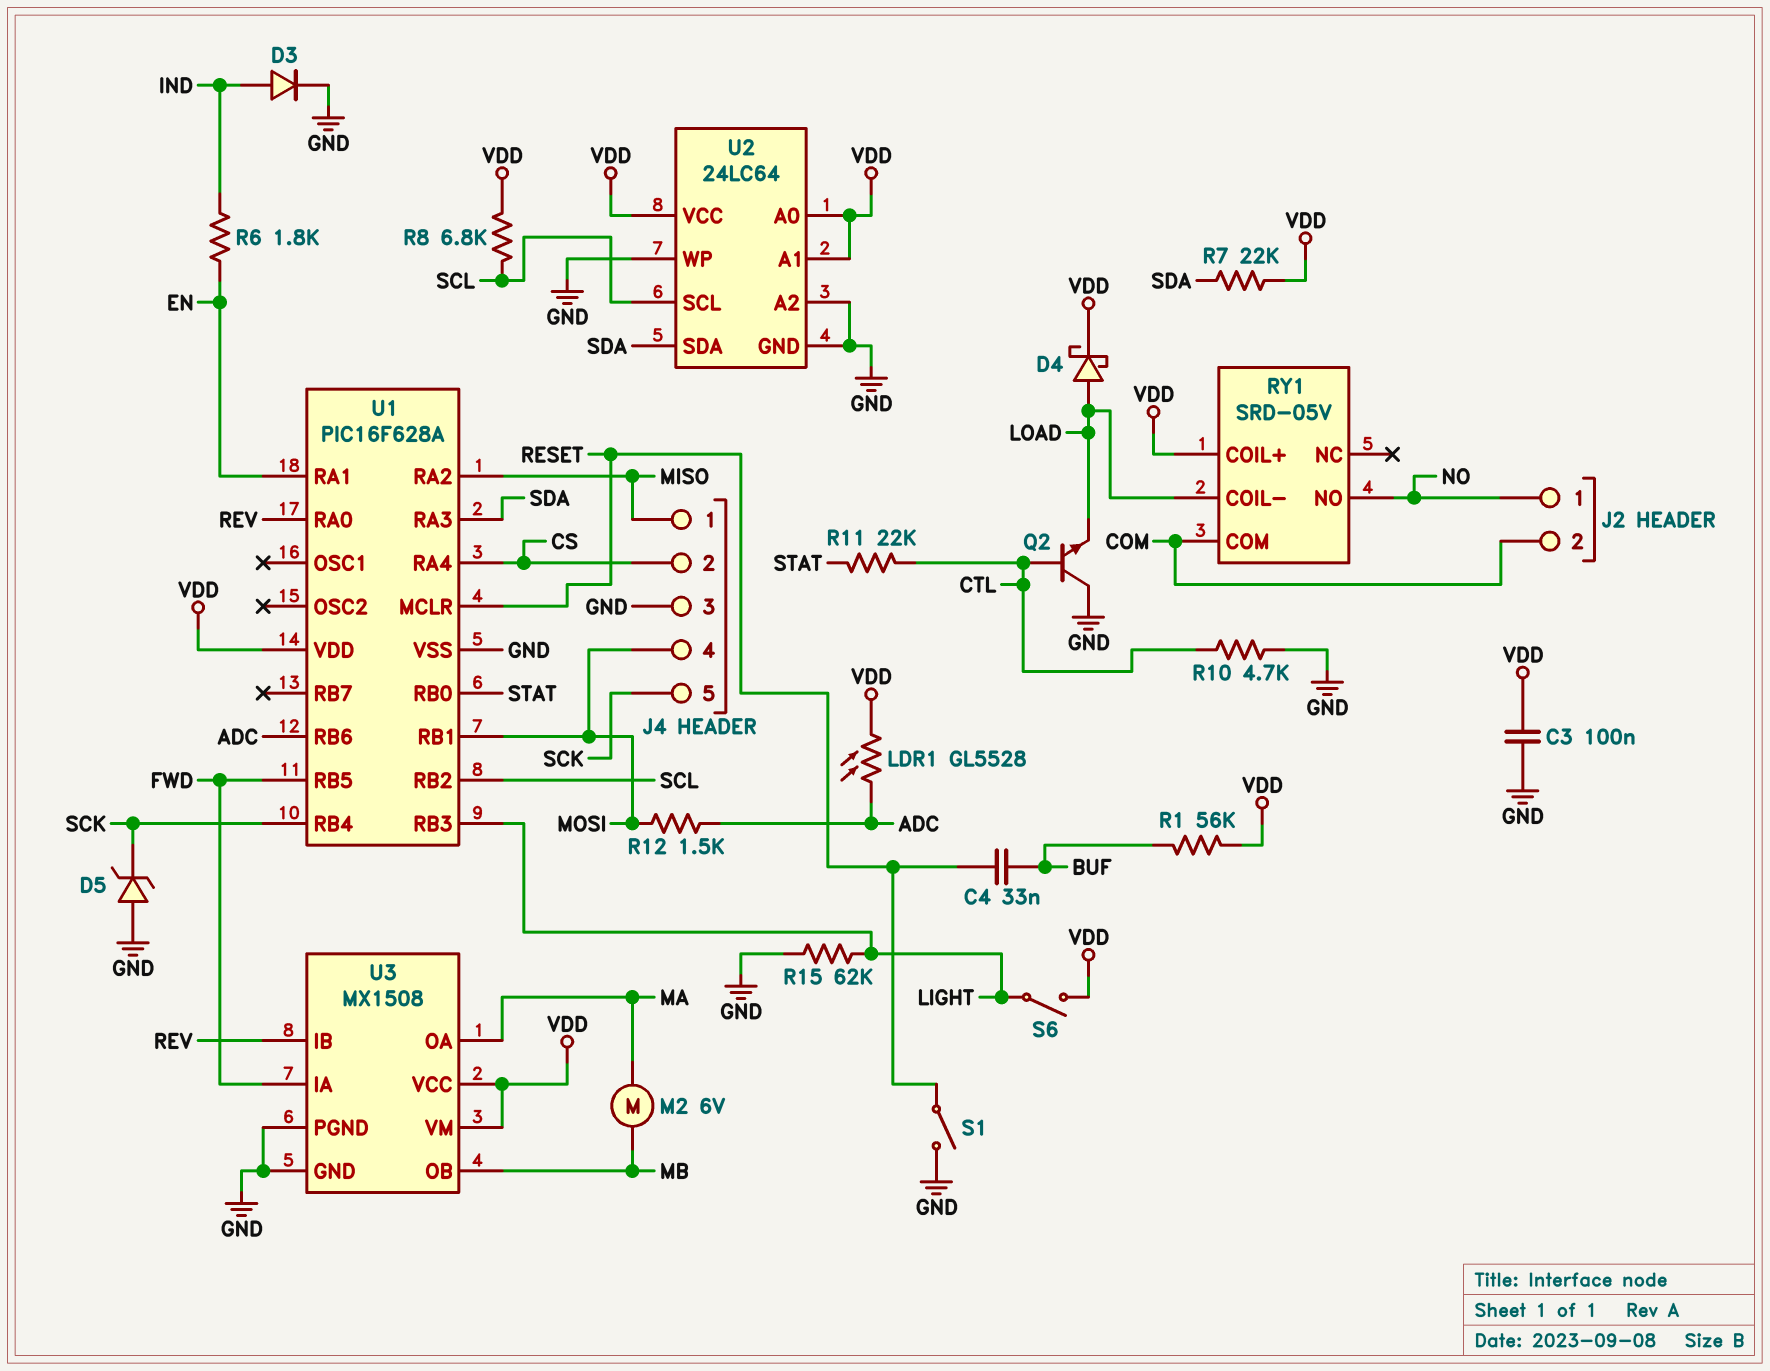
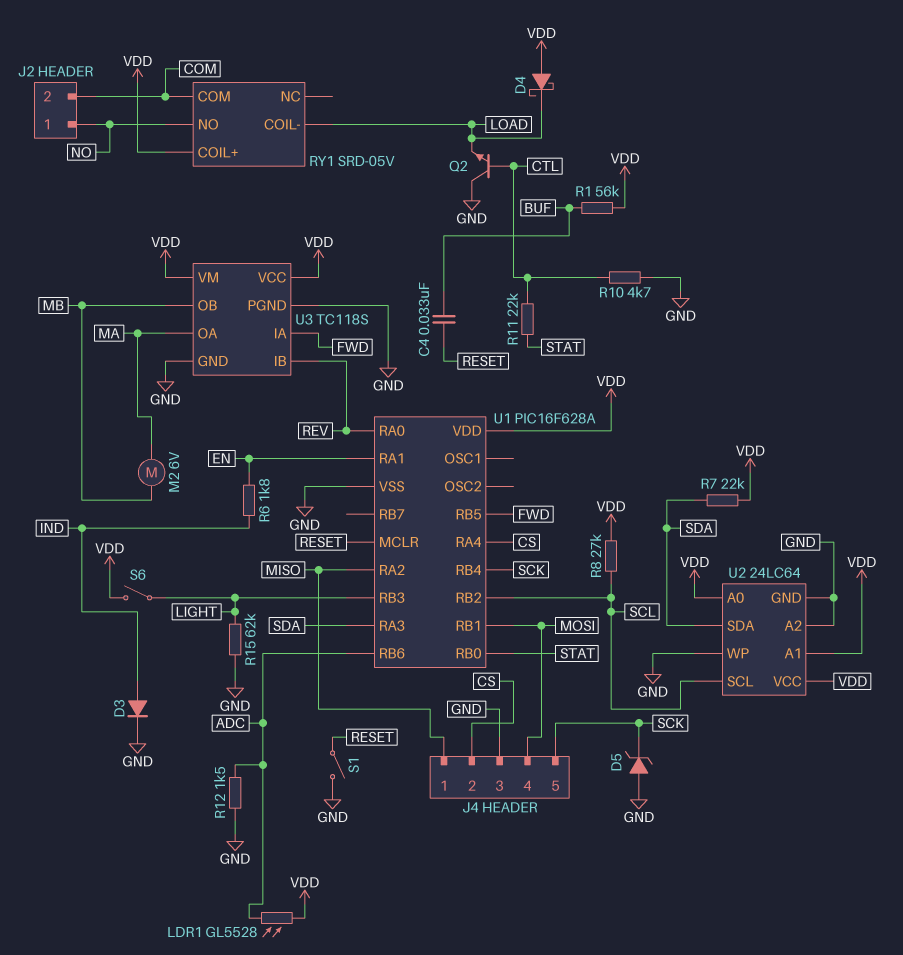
C3: 100nF (GND, VDD) -> none
D4: schottky (A LOAD, K VDD) -> schottky (A VDD, K LOAD)
R8: 6.8k (SCL, VDD) -> 27k (SCL, VDD)
R12: 1.5k (ADC, MOSI) -> 1.5k (ADC, GND)
U3: MX1508 -> TC118S

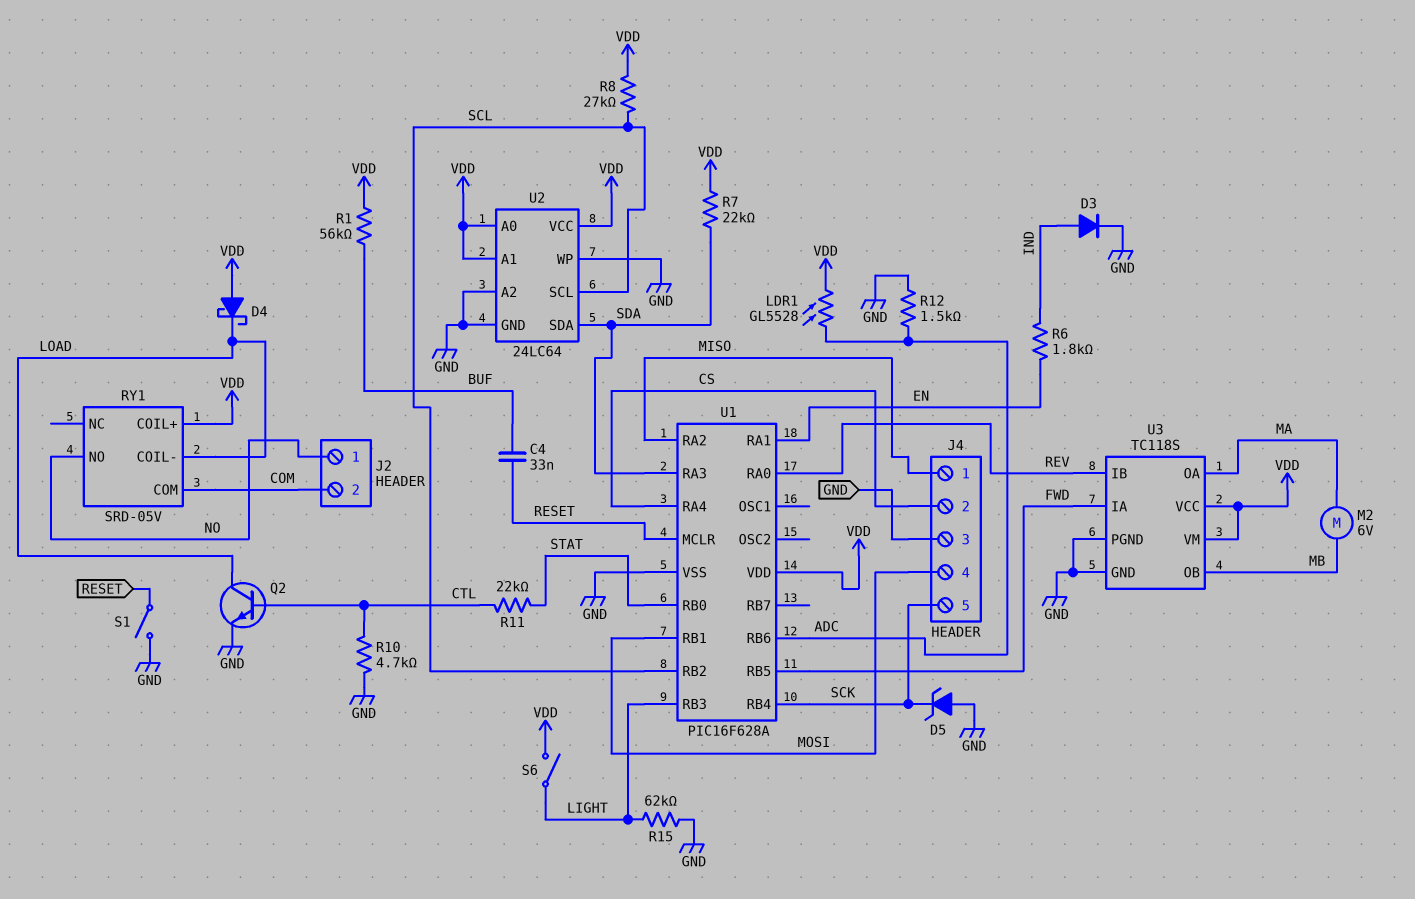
Q2: NPN (B CTL, C GND, E LOAD) -> NPN (B CTL, C LOAD, E GND)

